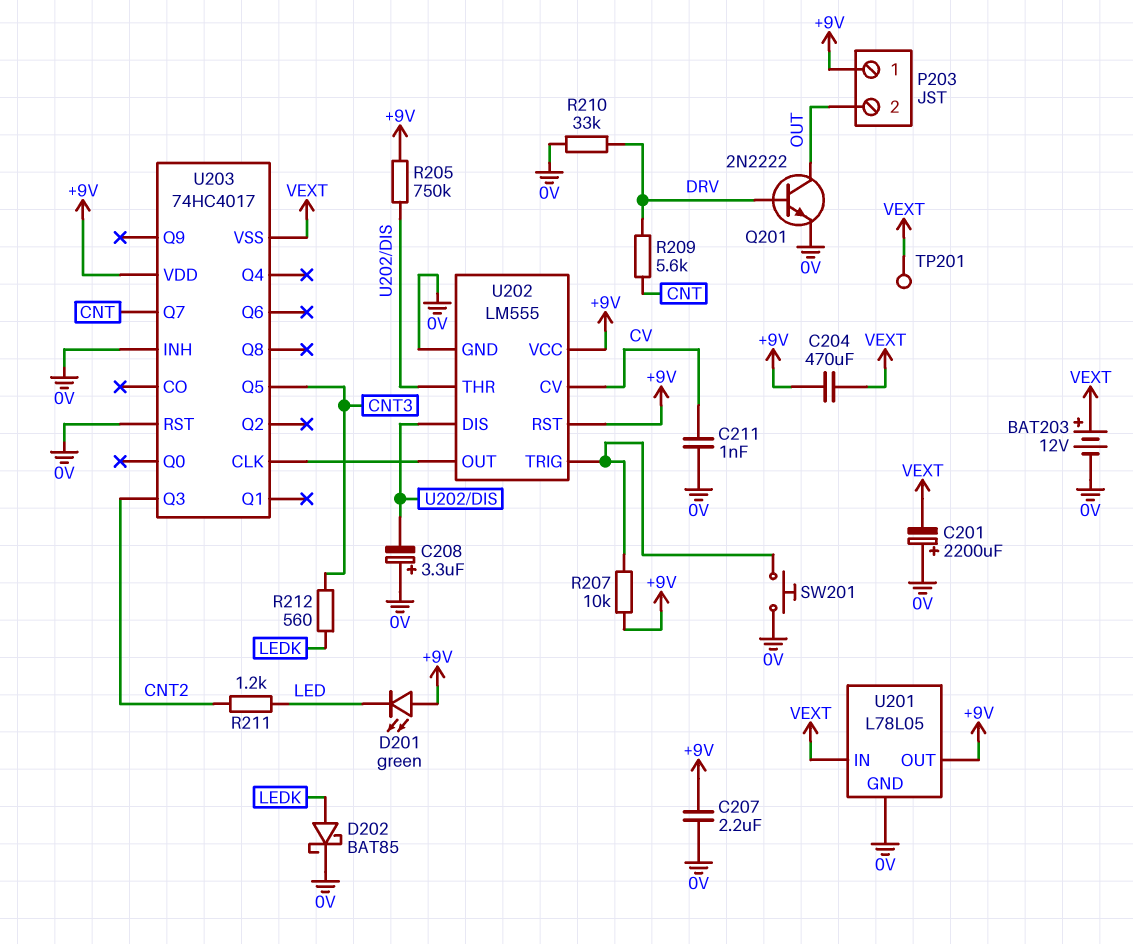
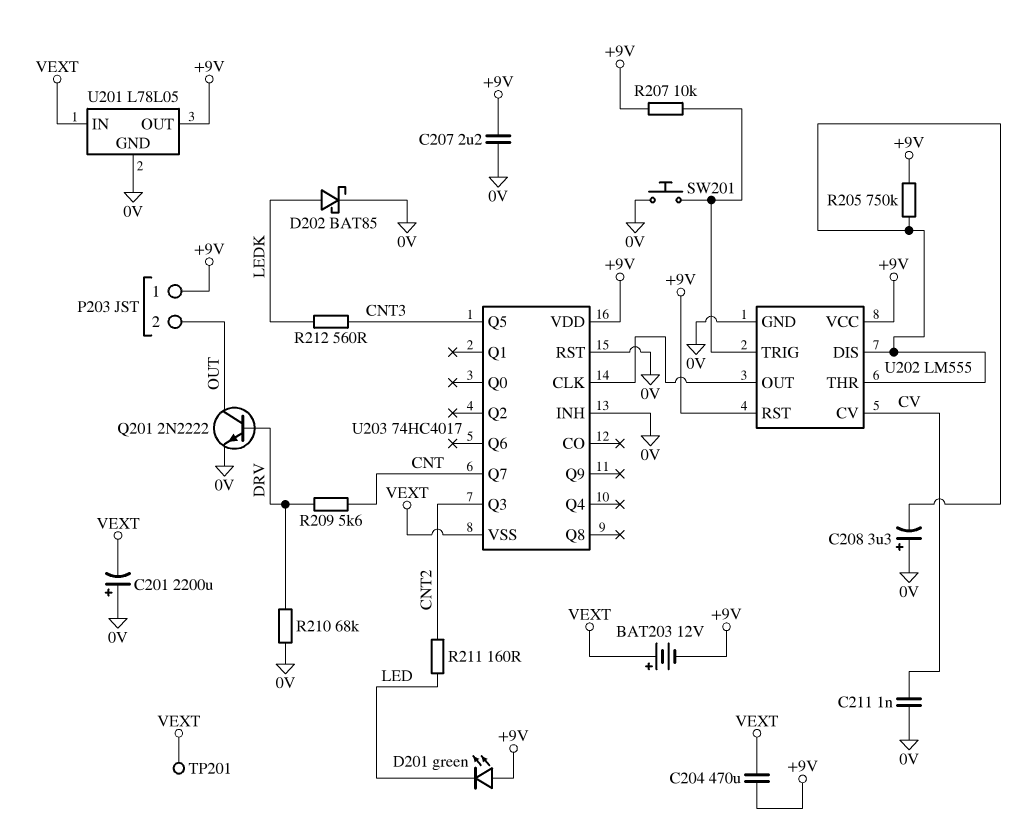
BAT203: 12V (plus VEXT, minus 0V) -> 12V (plus VEXT, minus +9V)
R210: 33k (0V, DRV) -> 68k (0V, DRV)
R211: 1.2k (CNT2, LED) -> 160 (CNT2, LED)

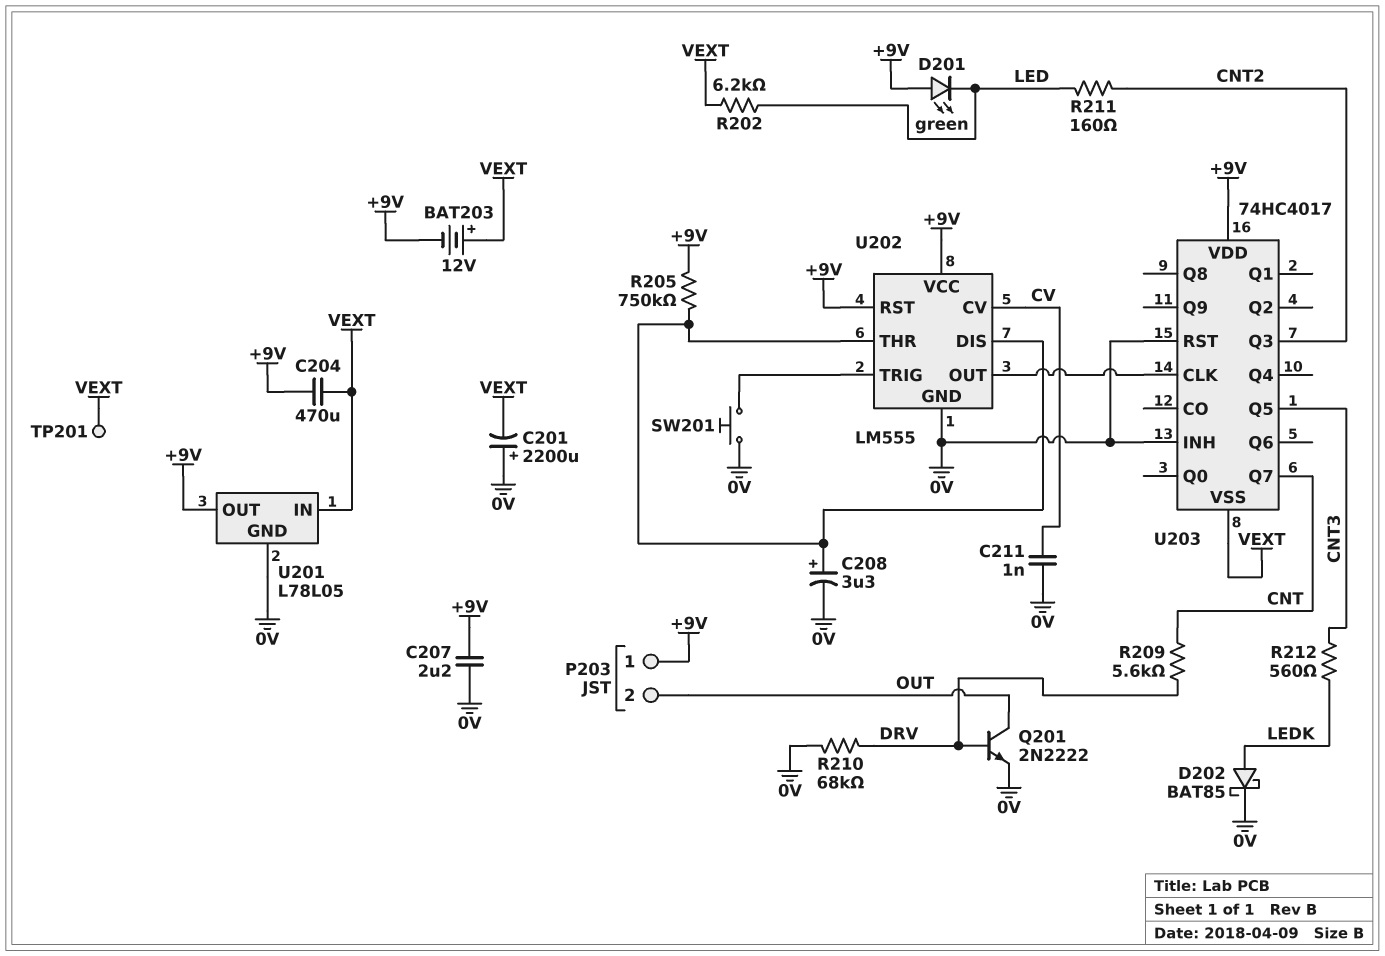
C208: 3.3uF (plus 0V, minus U202/DIS) -> 3.3uF (plus U202/DIS, minus 0V)
R202: none -> 6.2k (LED, VEXT)
R207: 10k (+9V, U202/TRIG) -> none

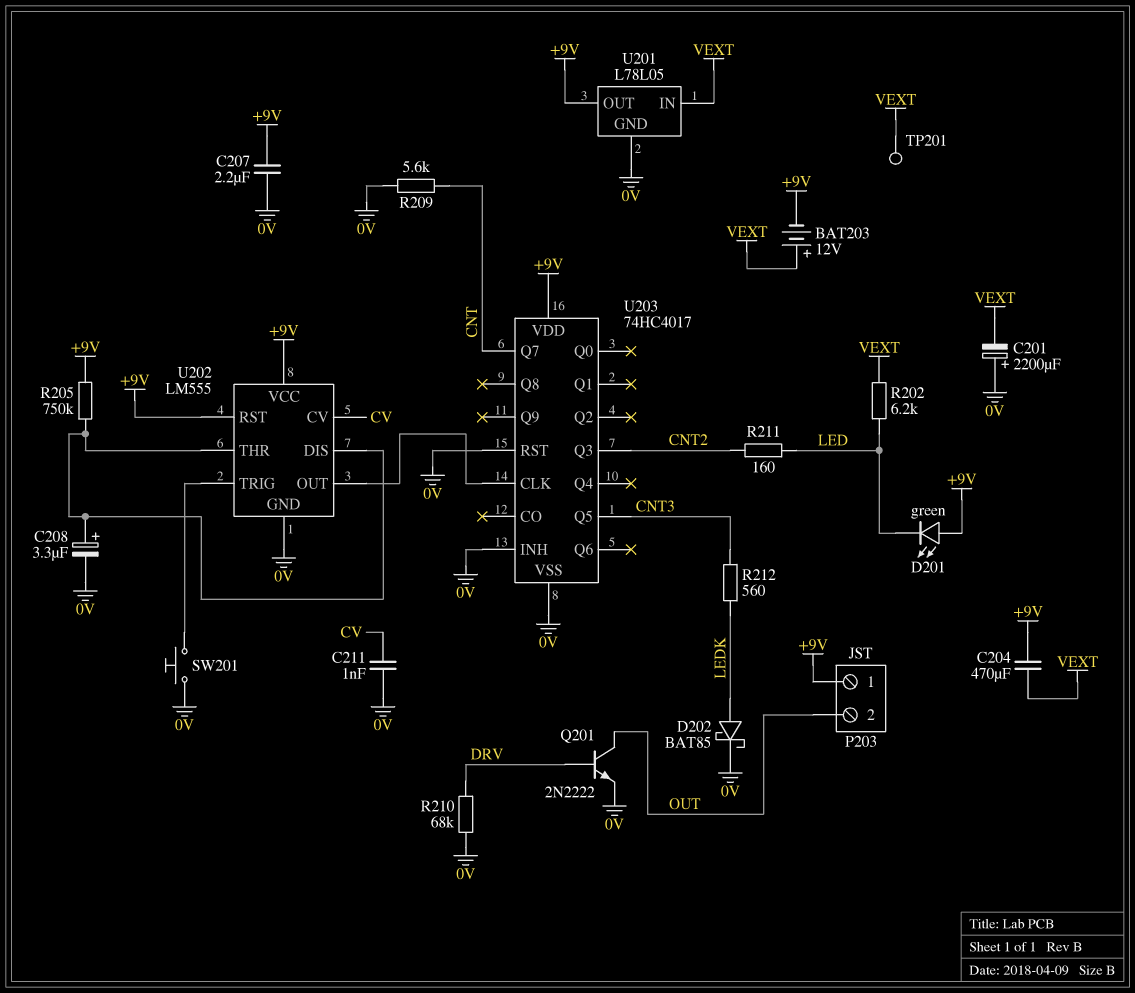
R209: 5.6k (CNT, DRV) -> 5.6k (0V, CNT)
U203 pin VSS: VEXT -> 0V

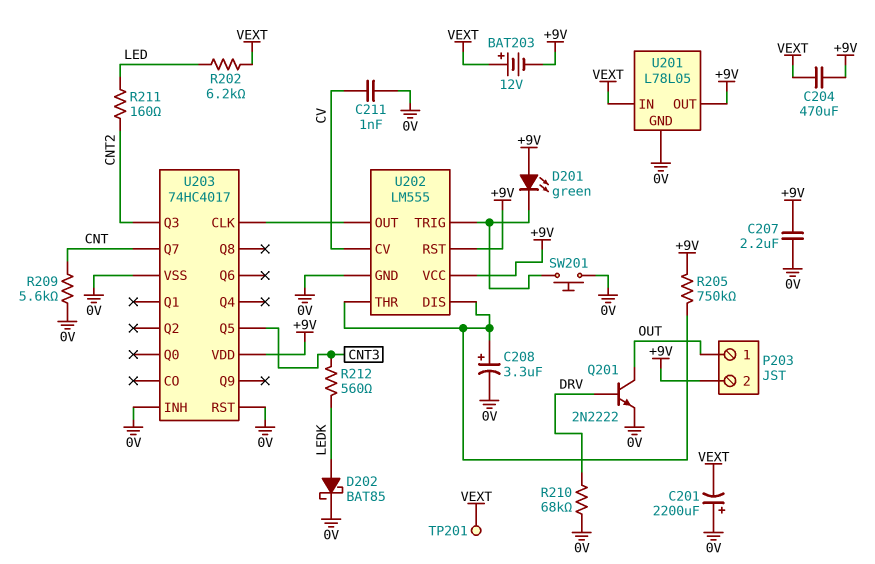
D201: LED green (A +9V, K LED) -> LED green (A +9V, K U202/TRIG)
P203 pin 1: +9V -> OUT
P203 pin 2: OUT -> +9V

